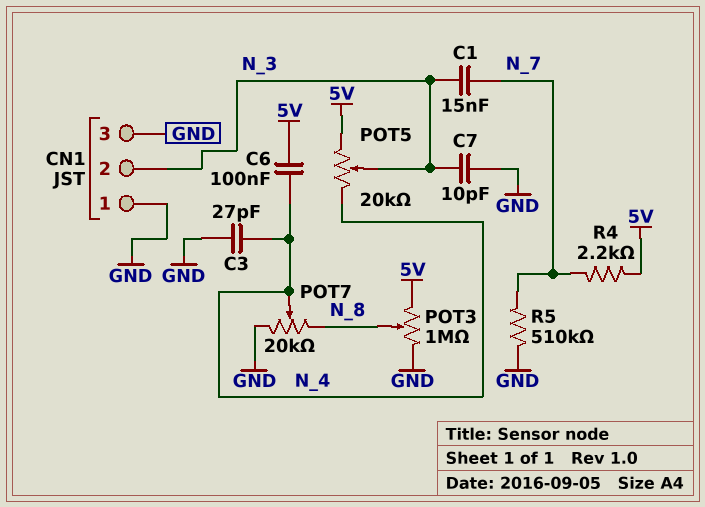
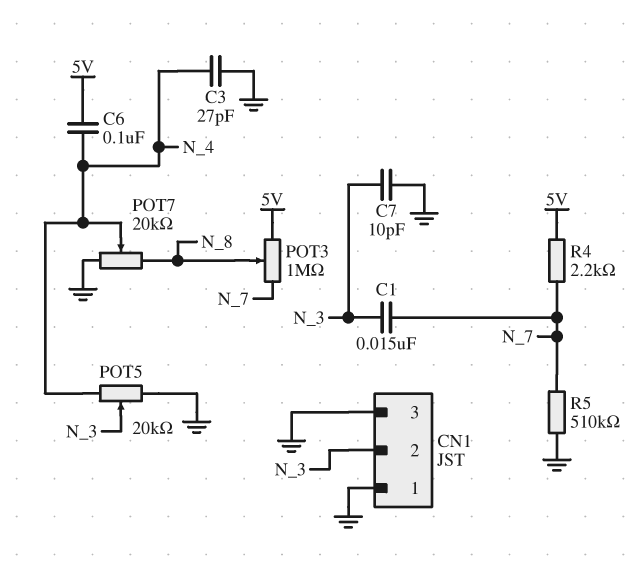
POT3: 1M (5V, GND, wiper N_8) -> 1M (5V, N_7, wiper N_8)
POT5: 20k (5V, N_4, wiper N_3) -> 20k (GND, N_4, wiper N_3)

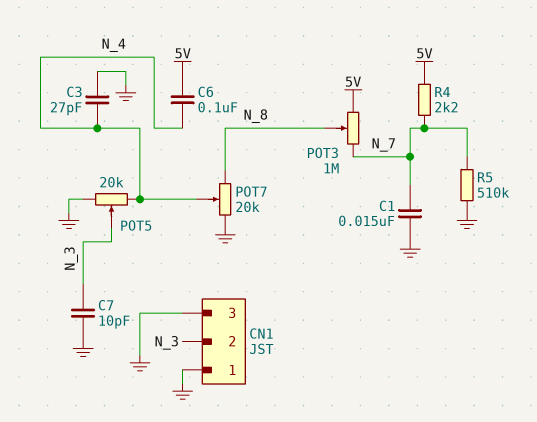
C1: 15nF (N_3, N_7) -> 15nF (GND, N_7)

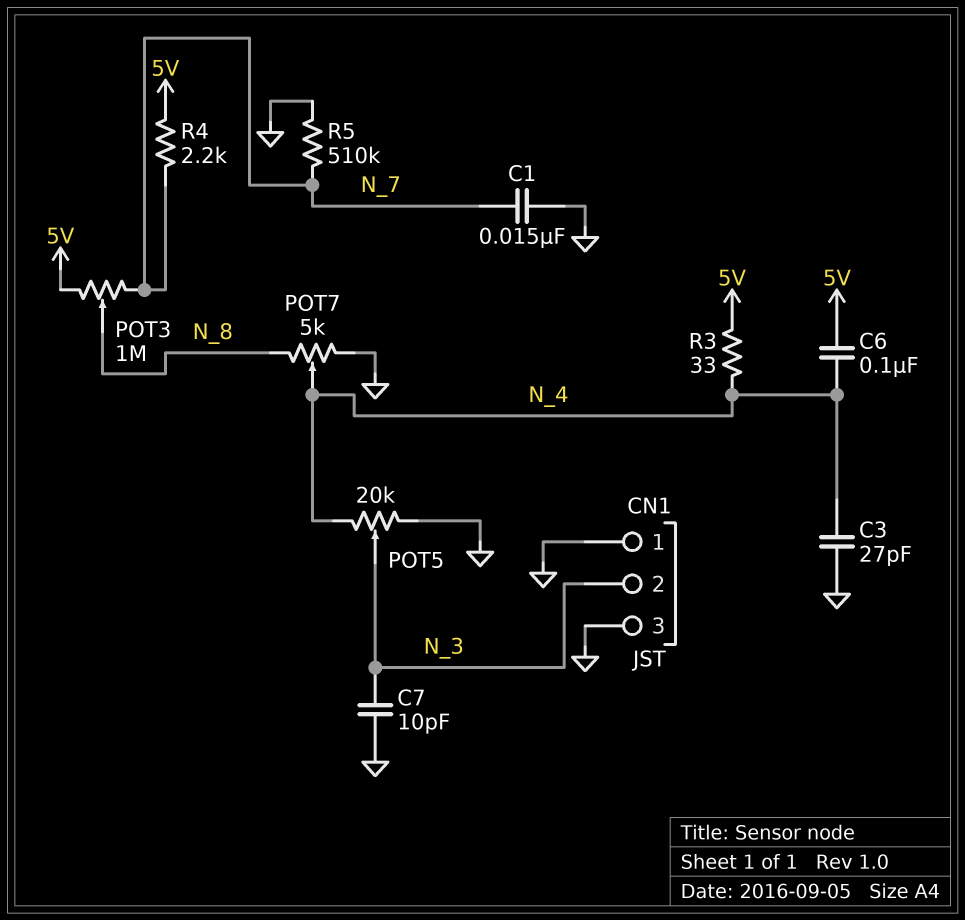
POT7: 20k (GND, N_8, wiper N_4) -> 5k (GND, N_8, wiper N_4)
R3: none -> 33 (5V, N_4)

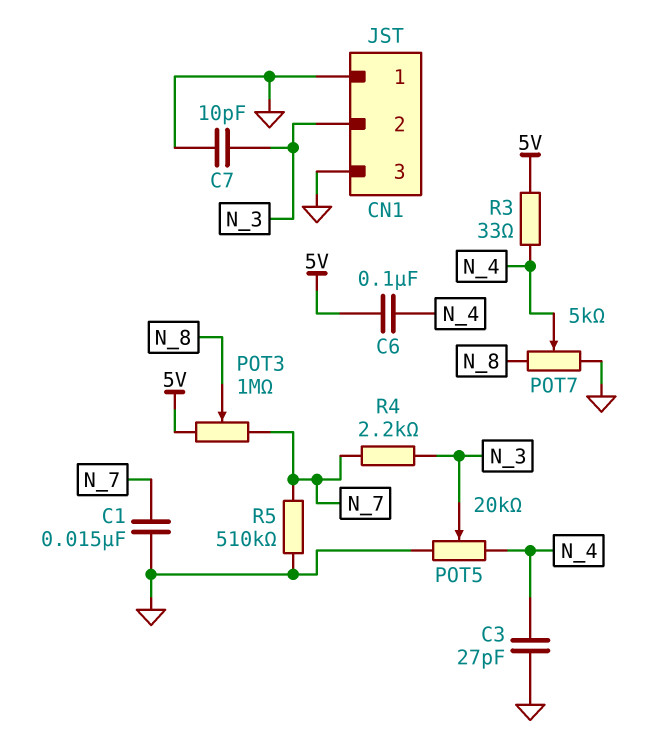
R4: 2.2k (5V, N_7) -> 2.2k (N_3, N_7)

